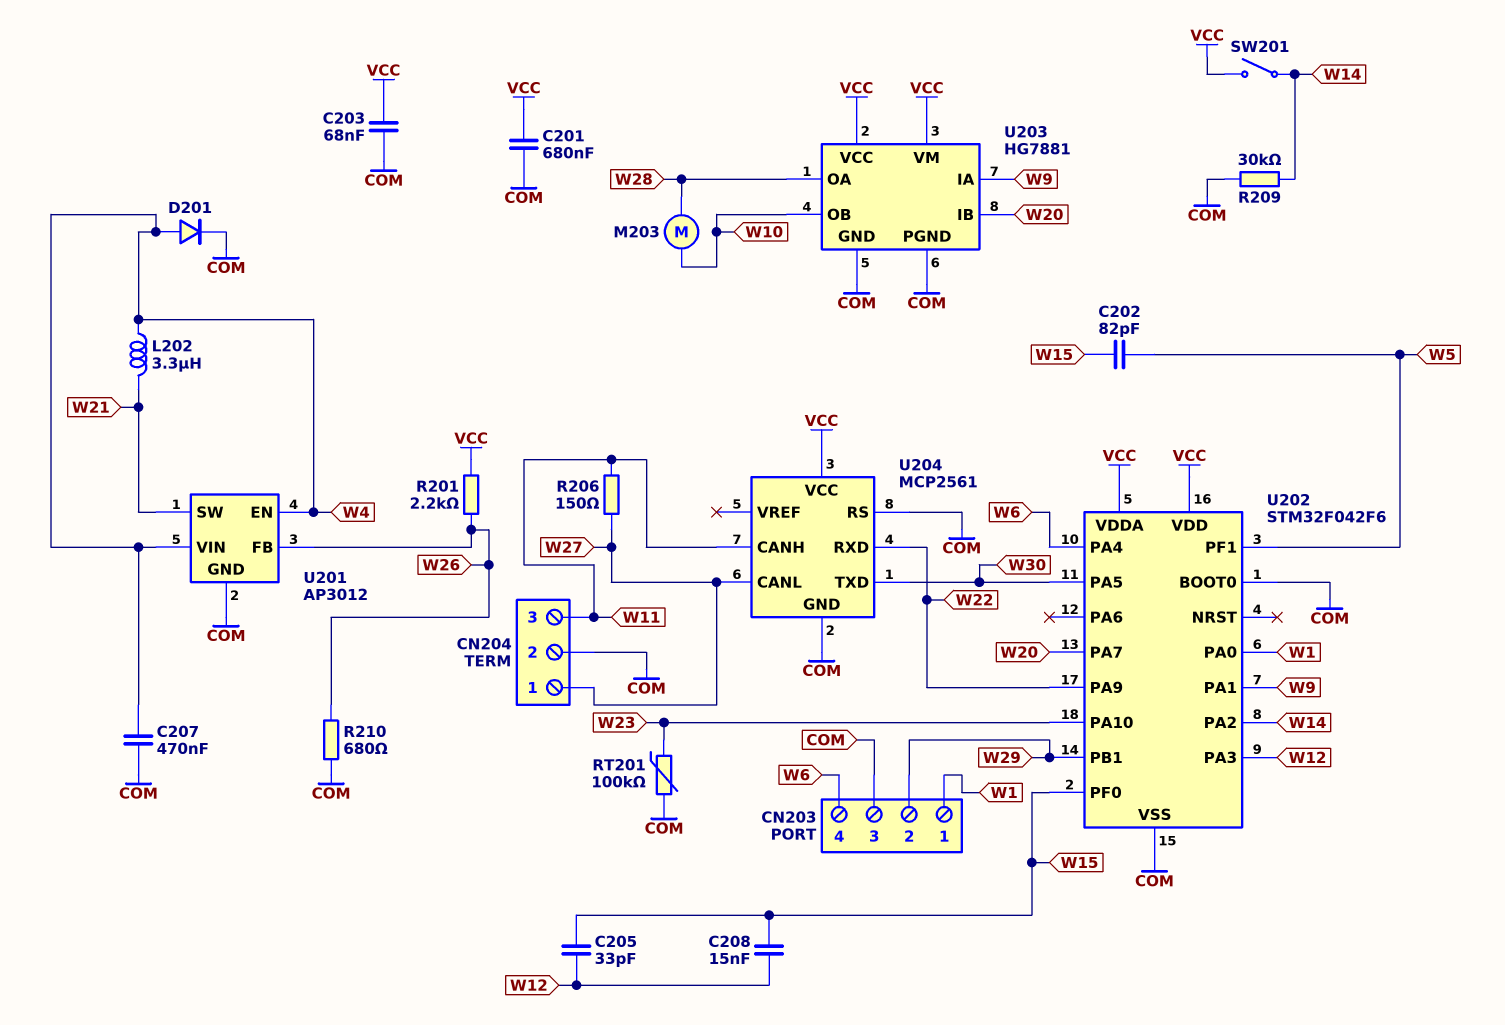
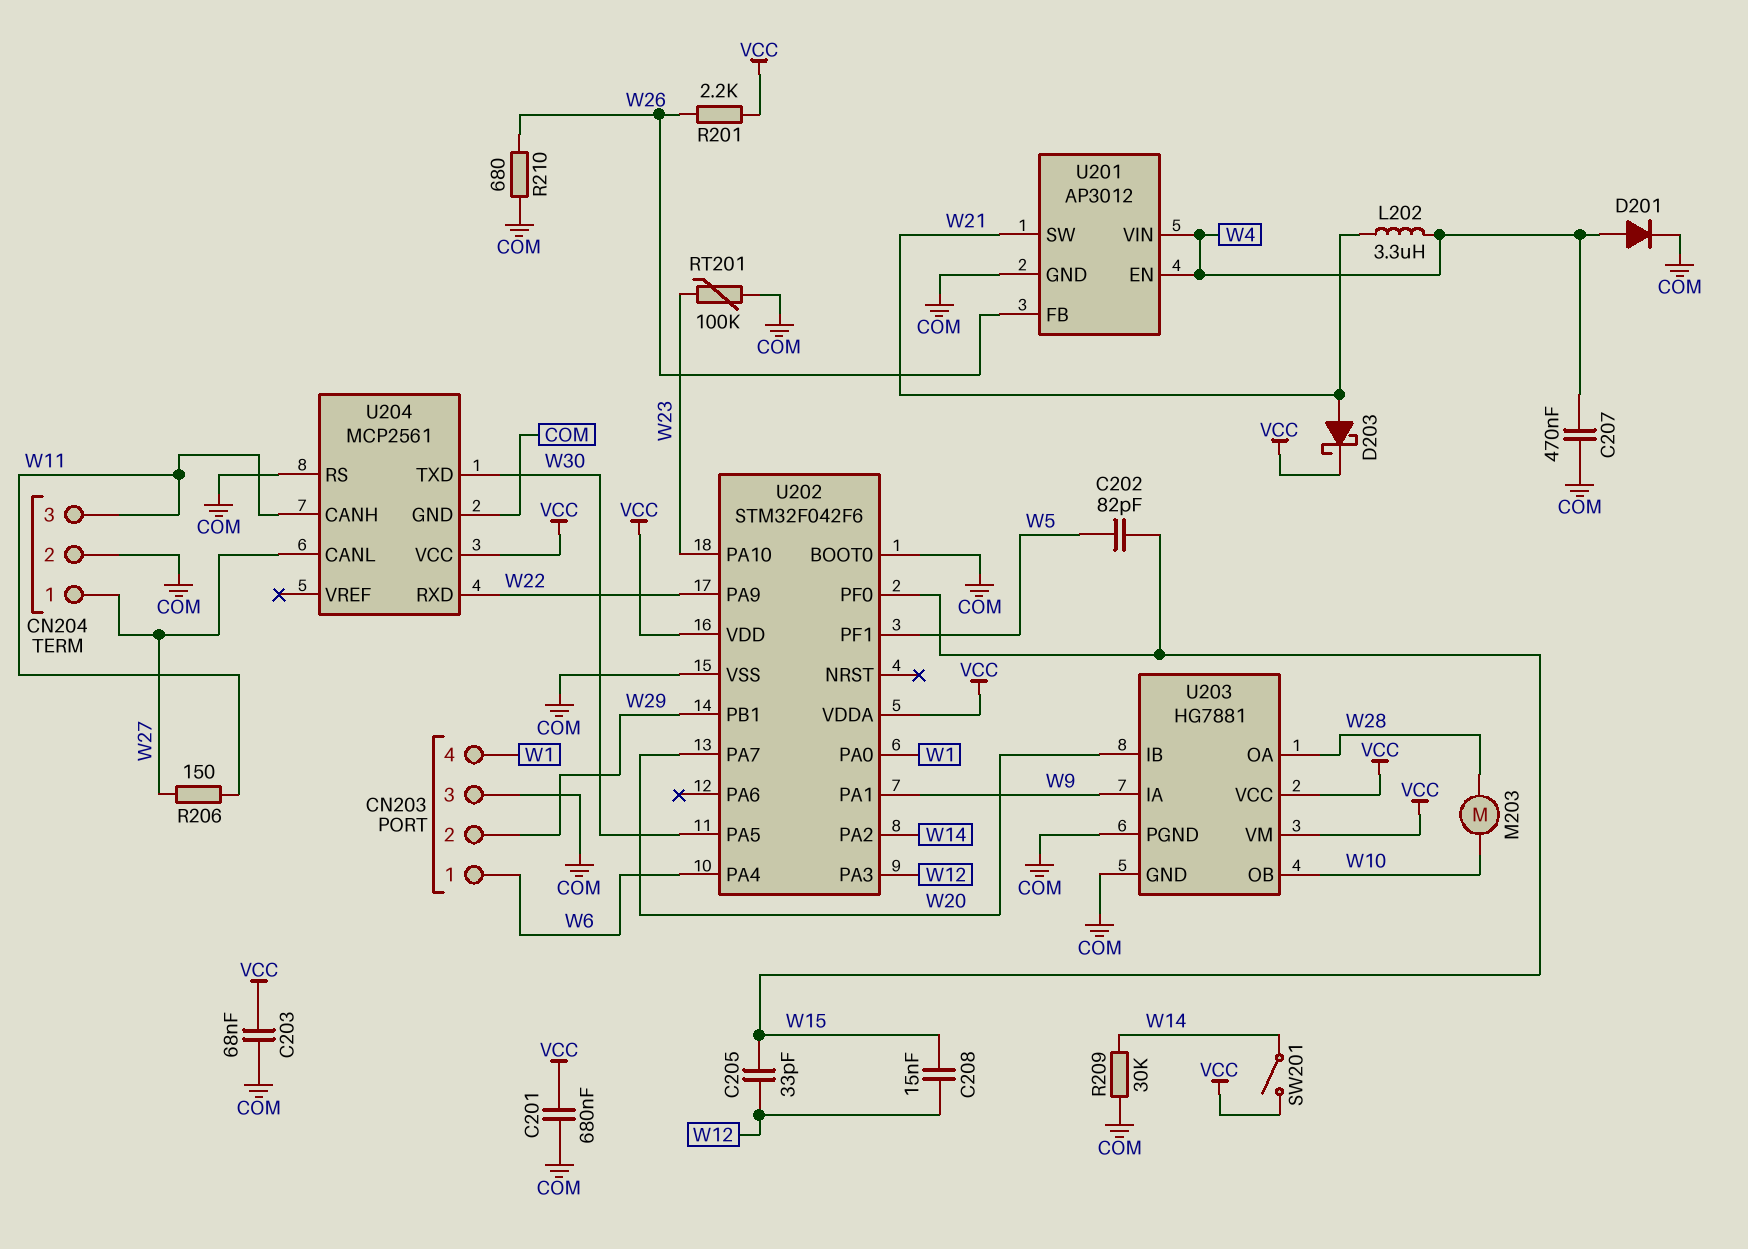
CN203 pin 1: W1 -> W6
CN203 pin 4: W6 -> W1
D203: none -> schottky (A W21, K VCC)

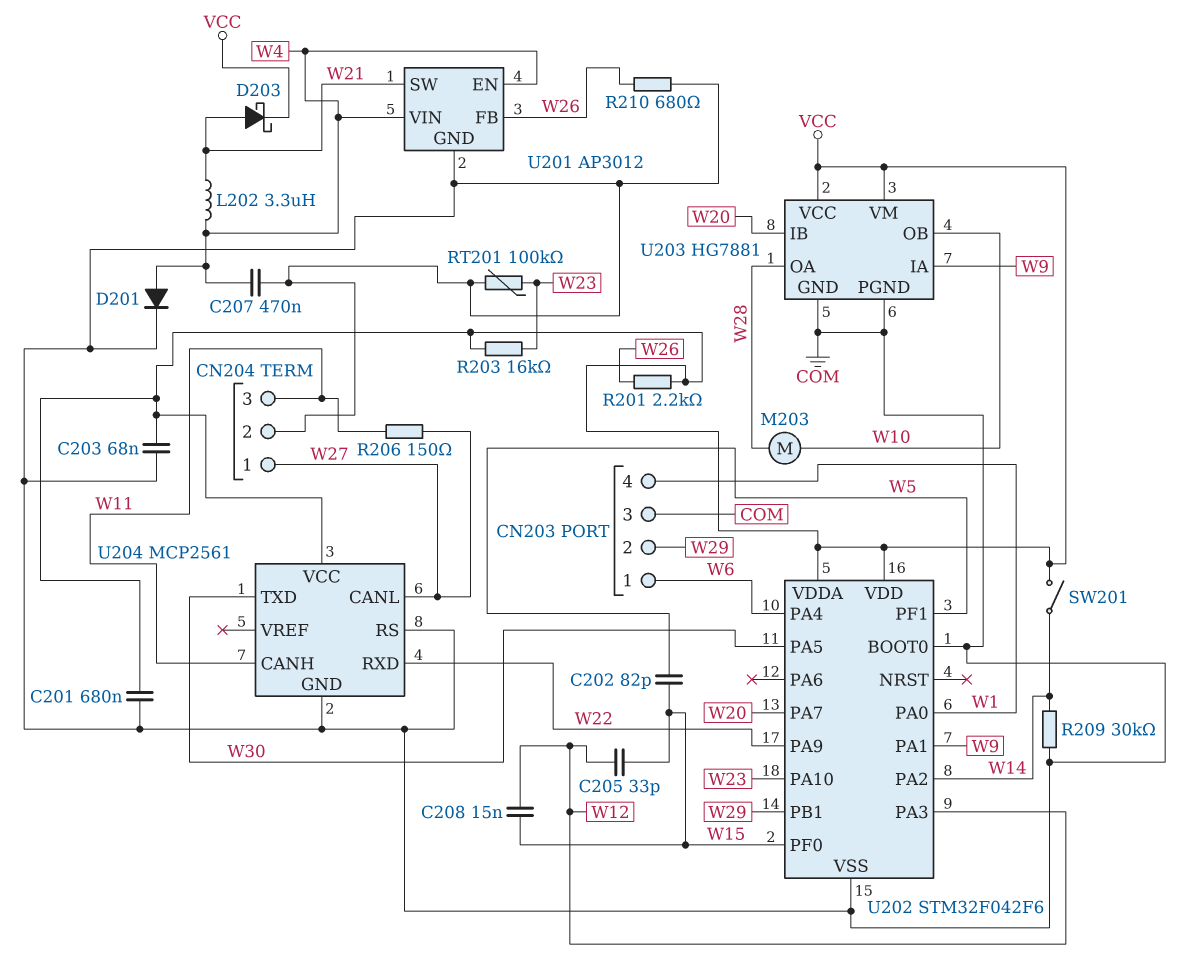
R203: none -> 16k (VCC, W23)

